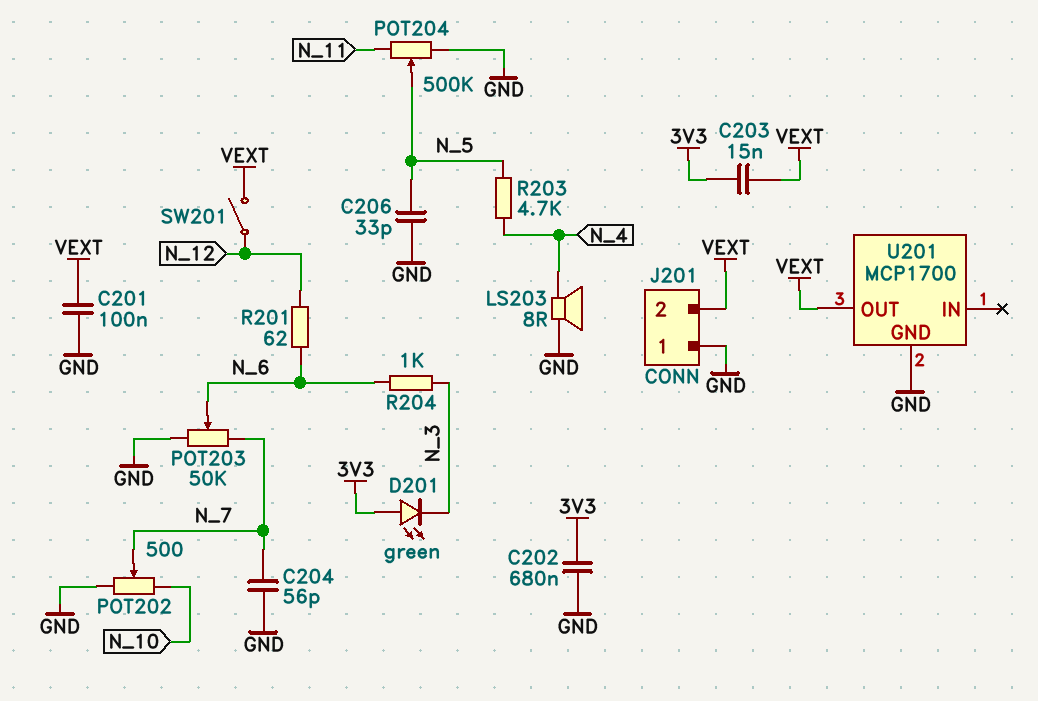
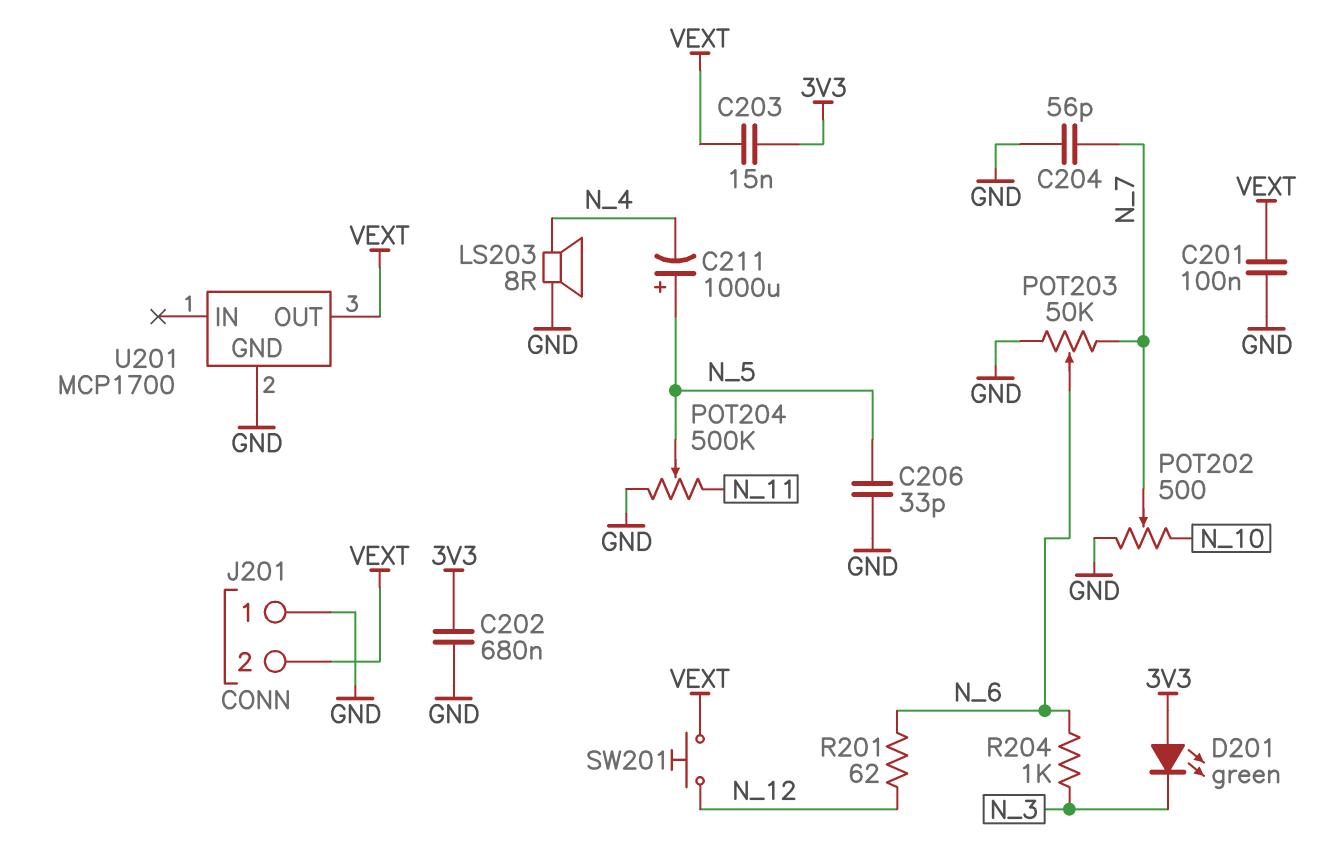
C211: none -> 1000uF (plus N_5, minus N_4)
R203: 4.7k (N_4, N_5) -> none
SW201: switch (N_12, VEXT) -> button (N_12, VEXT)

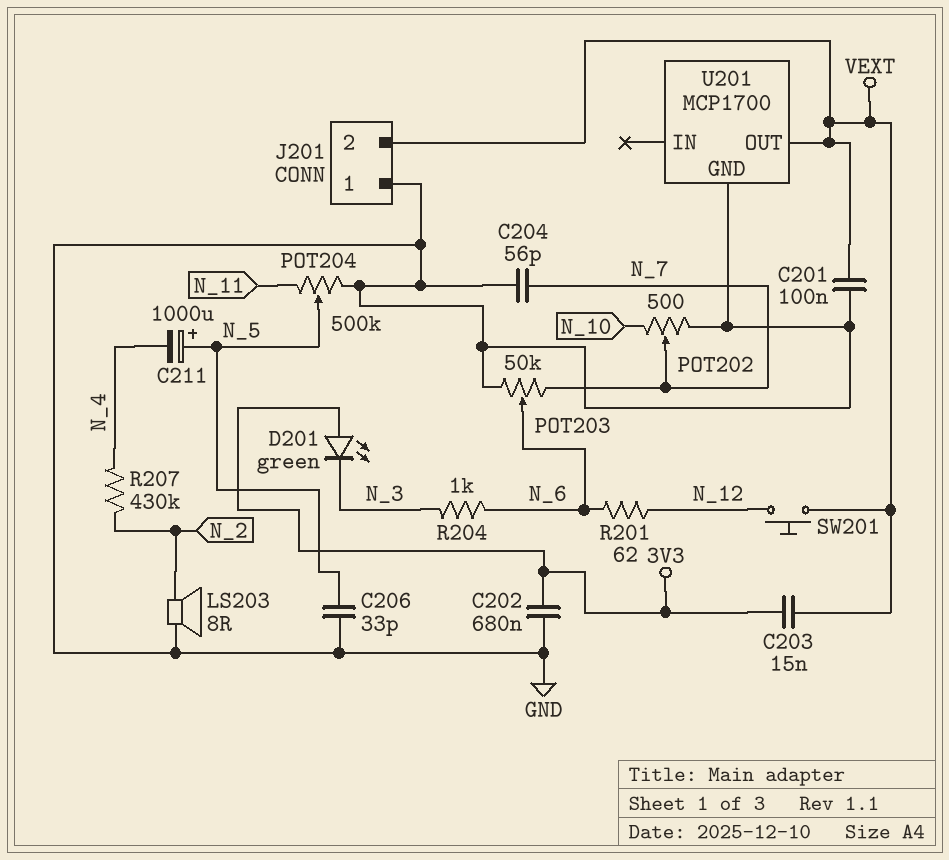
LS203: speaker 8R (GND, N_4) -> speaker 8R (GND, N_2)
R207: none -> 430k (N_2, N_4)

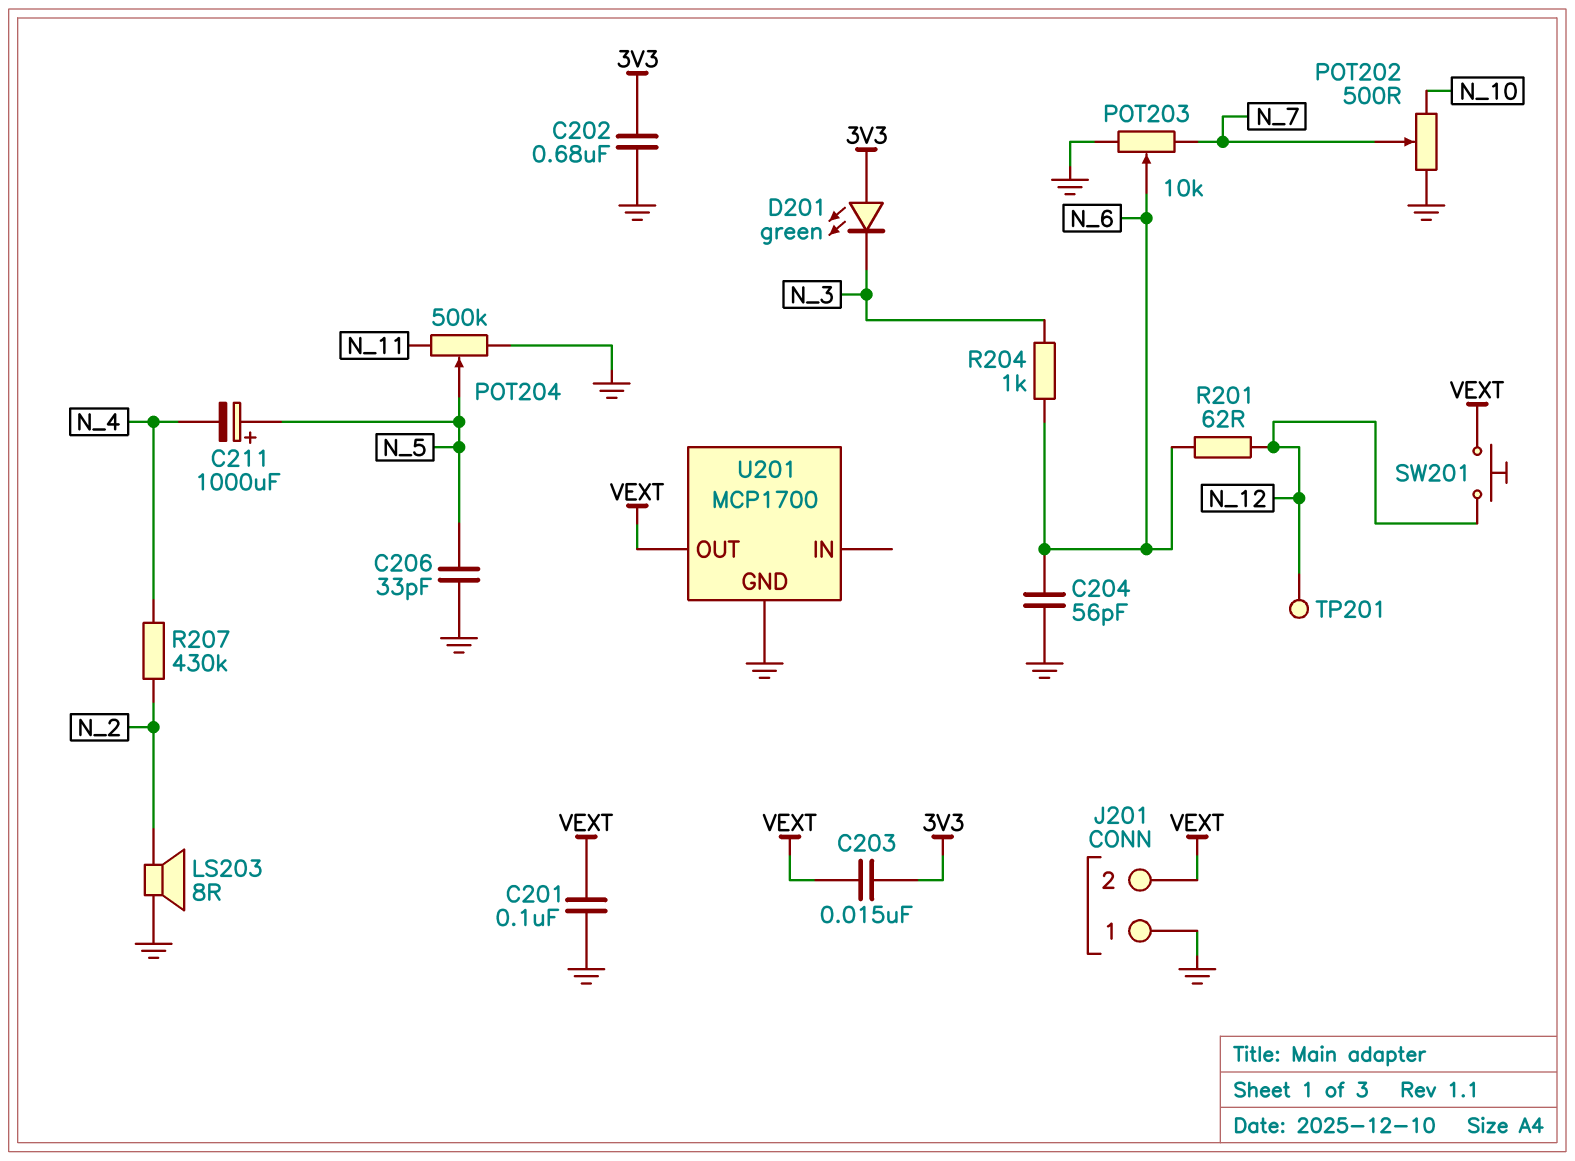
C204: 56pF (GND, N_7) -> 56pF (GND, N_6)
POT203: 50k (GND, N_7, wiper N_6) -> 10k (GND, N_7, wiper N_6)
TP201: none -> test point (N_12)

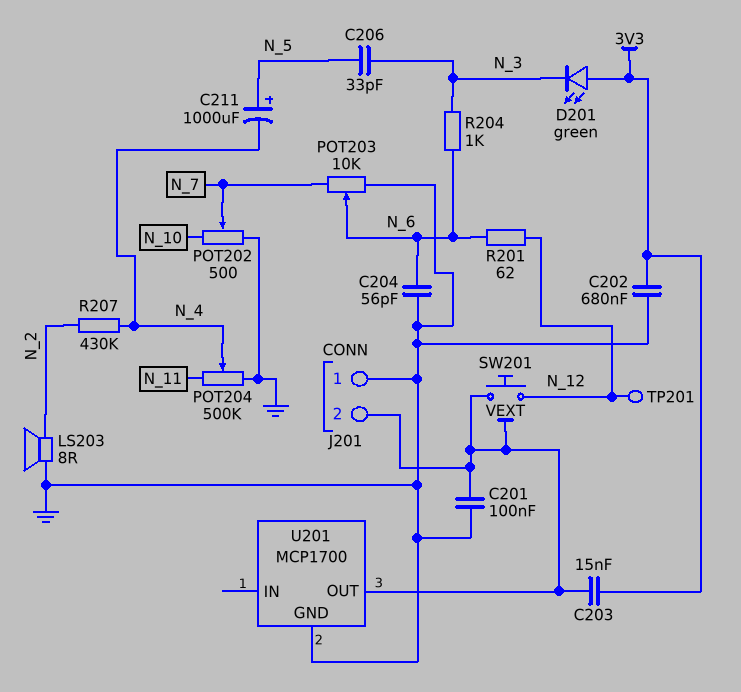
C206: 33pF (GND, N_5) -> 33pF (N_3, N_5)
POT204: 500k (GND, N_11, wiper N_5) -> 500k (GND, N_11, wiper N_4)

